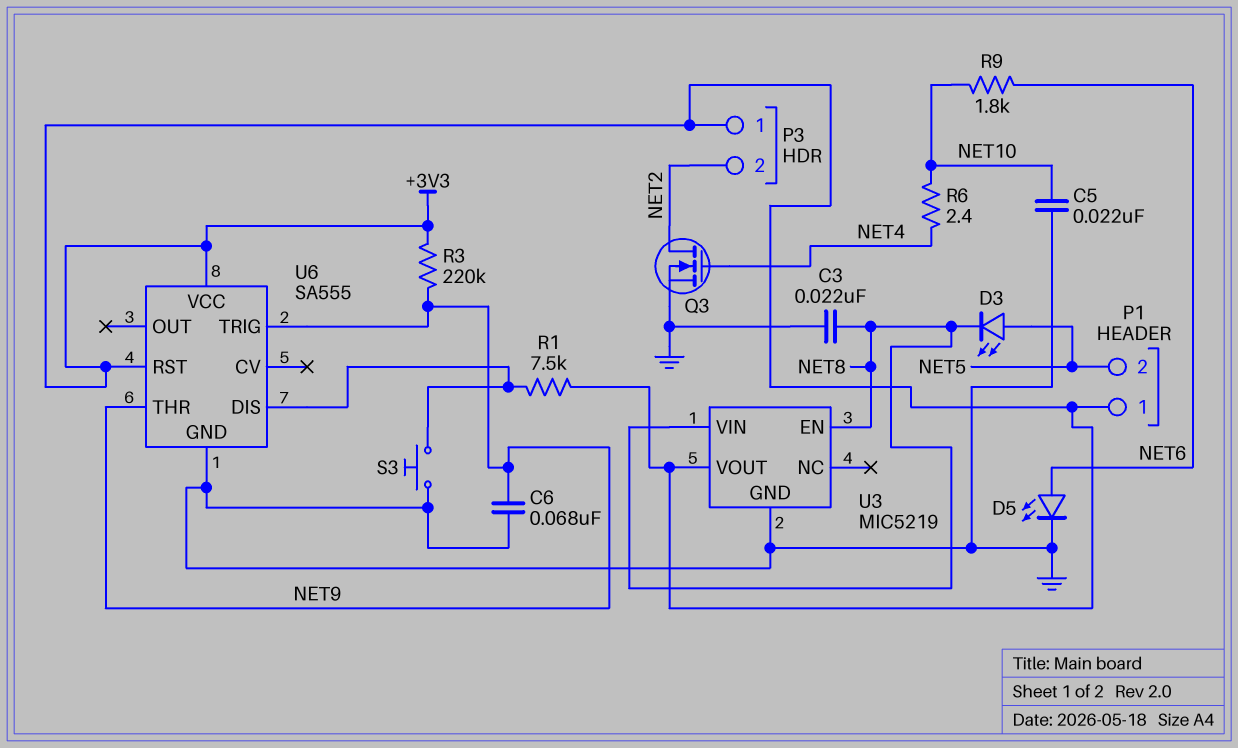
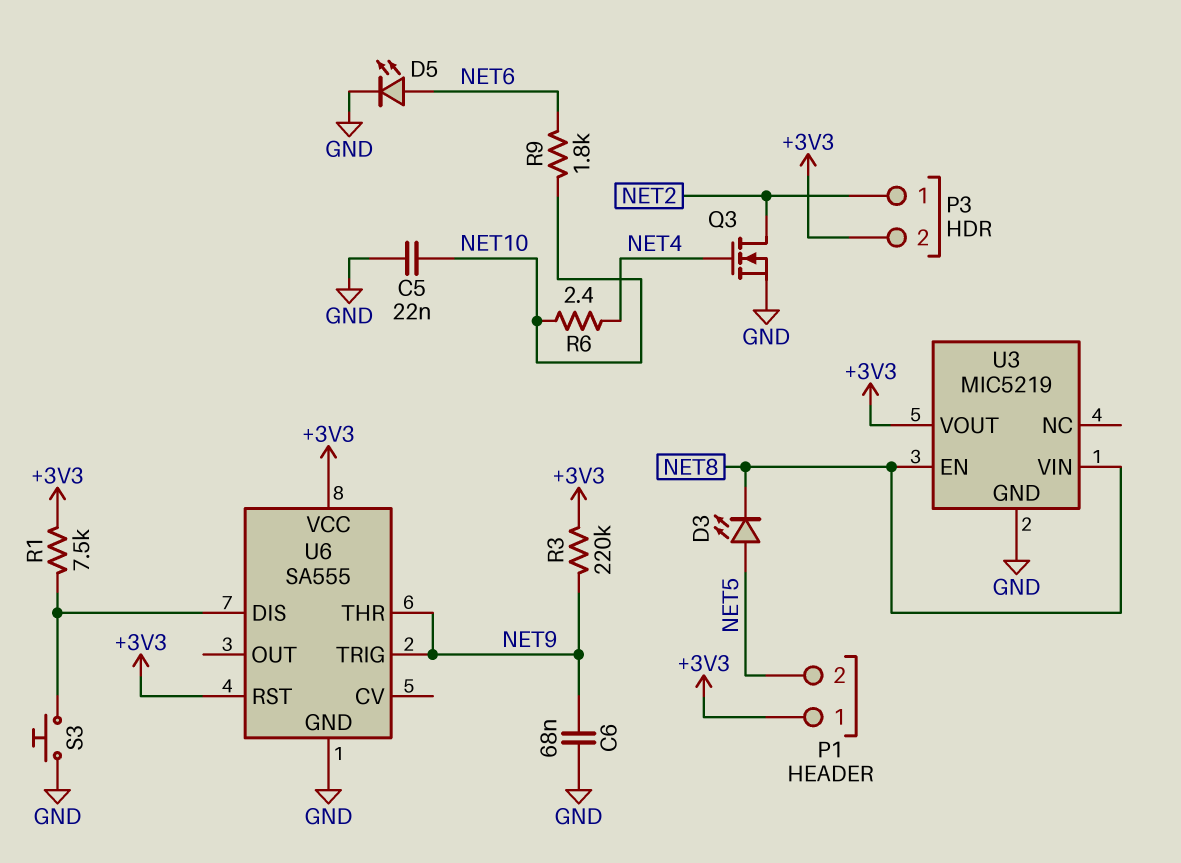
C3: 22nF (GND, NET8) -> none
P3 pin 1: +3V3 -> NET2
P3 pin 2: NET2 -> +3V3

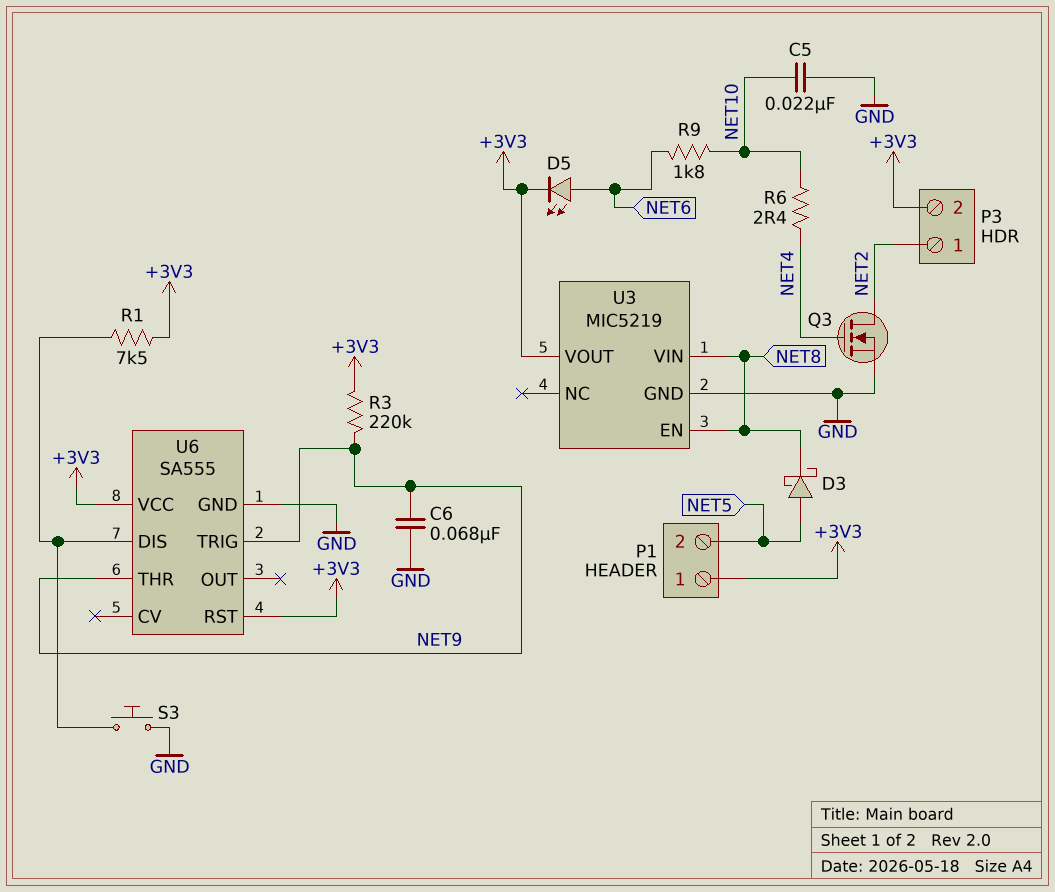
D3: LED (A NET5, K NET8) -> schottky (A NET5, K NET8)
D5: LED (A NET6, K GND) -> LED (A NET6, K +3V3)

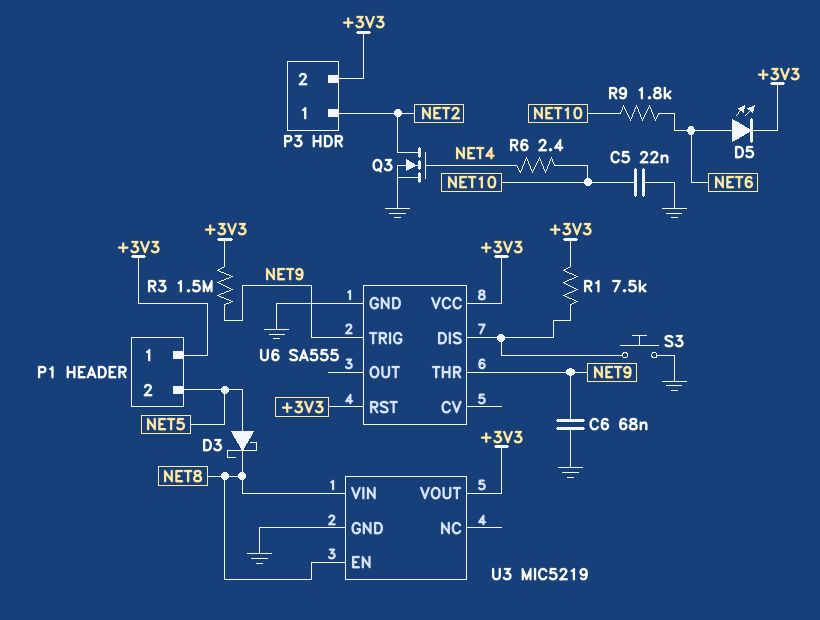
R3: 220k (+3V3, NET9) -> 1.5M (+3V3, NET9)

